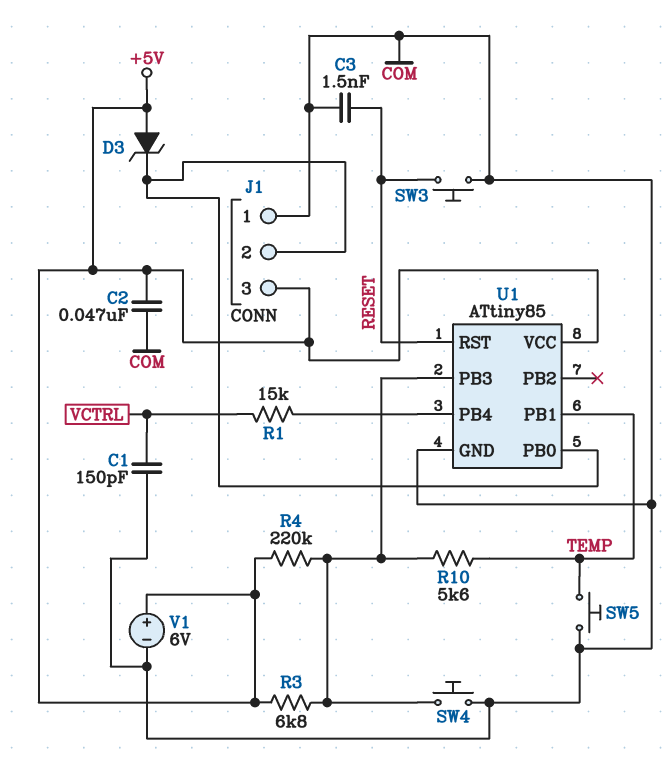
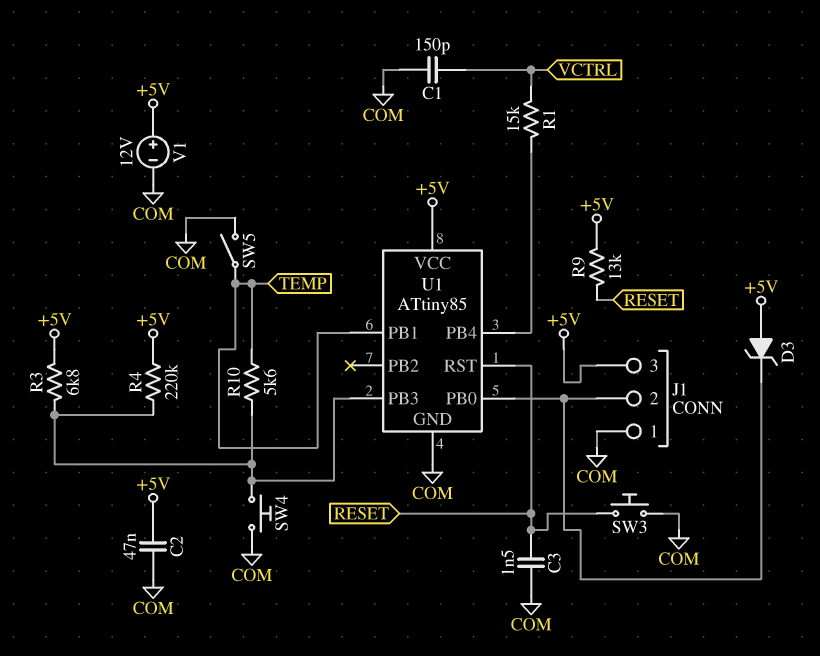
R9: none -> 13k (+5V, RESET)
SW5: button (COM, TEMP) -> switch (COM, TEMP)
V1: 6V (plus +5V, minus COM) -> 12V (plus +5V, minus COM)

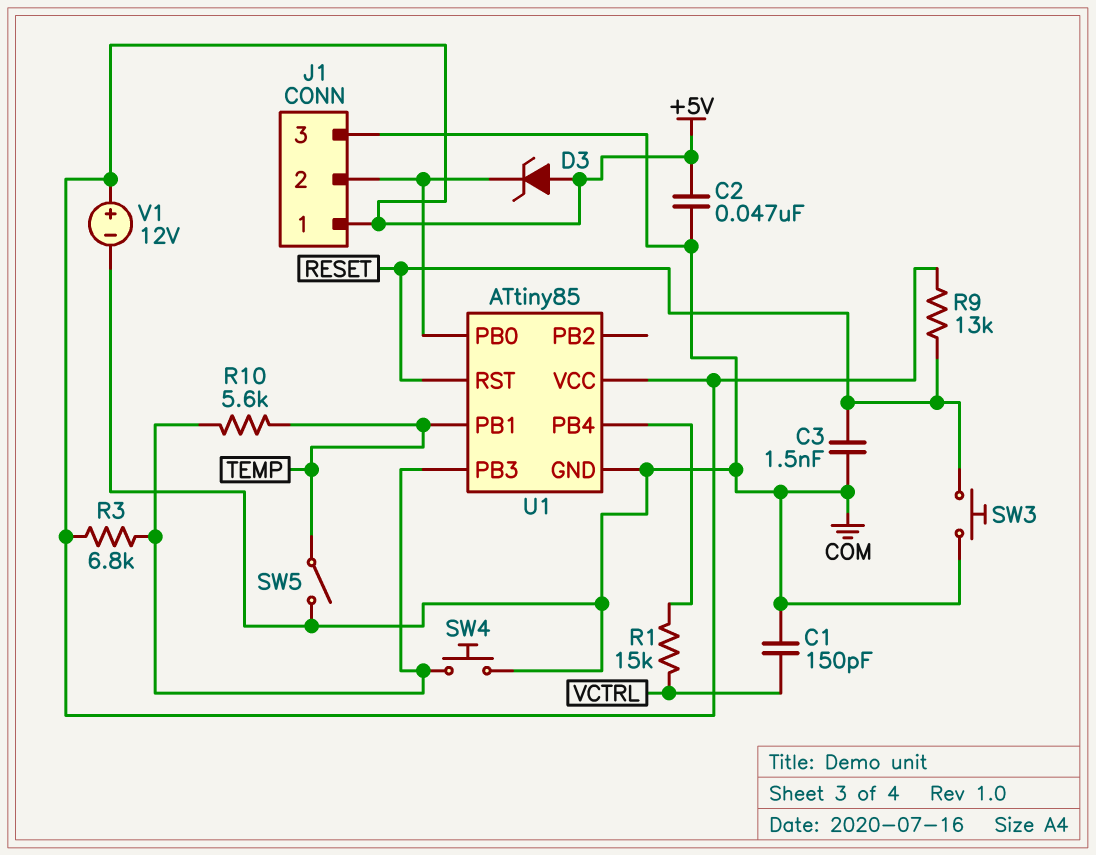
J1 pin 1: COM -> +5V
J1 pin 3: +5V -> COM
R4: 220k (+5V, U1/PB3) -> none

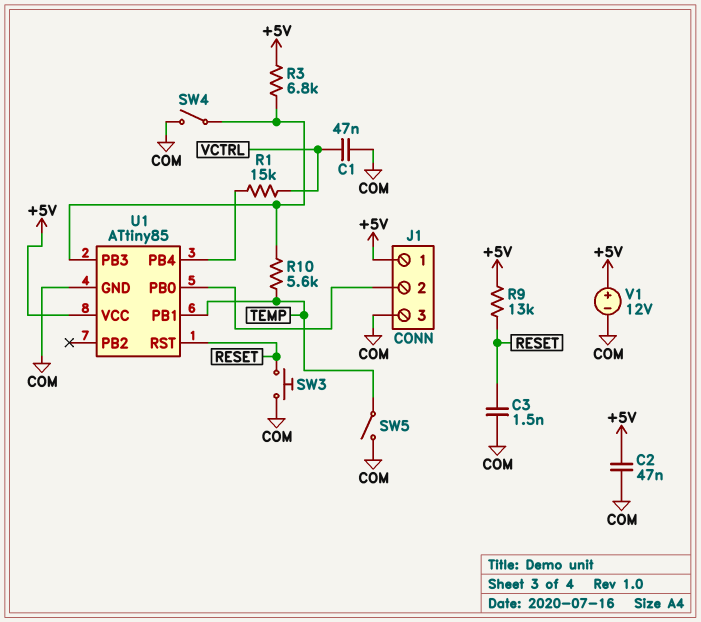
C1: 150pF (COM, VCTRL) -> 47nF (COM, VCTRL)
D3: zener (A +5V, K J1/2) -> none
SW4: button (COM, U1/PB3) -> switch (COM, U1/PB3)

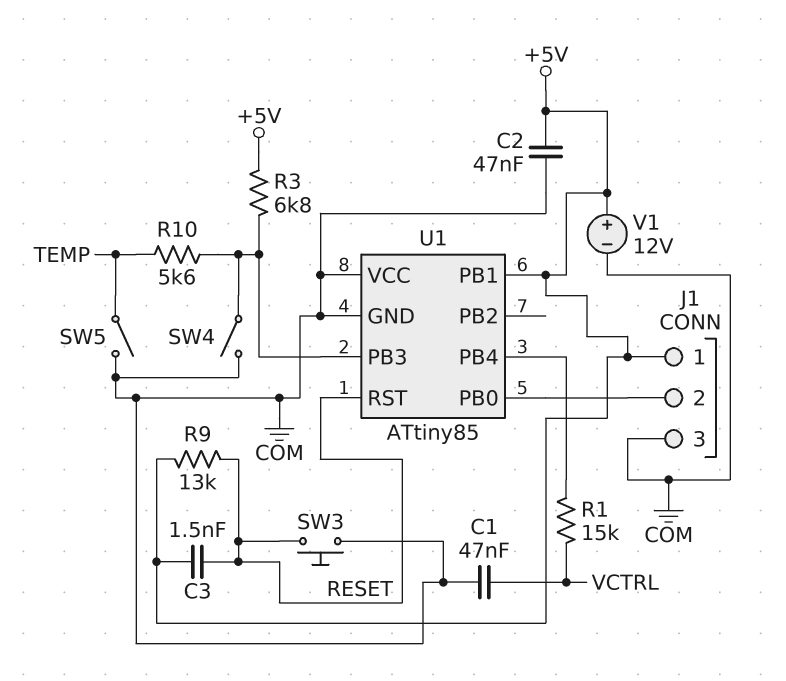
C3: 1.5nF (COM, RESET) -> 1.5nF (+5V, RESET)
U1 pin PB1: TEMP -> +5V
U1 pin VCC: +5V -> COM

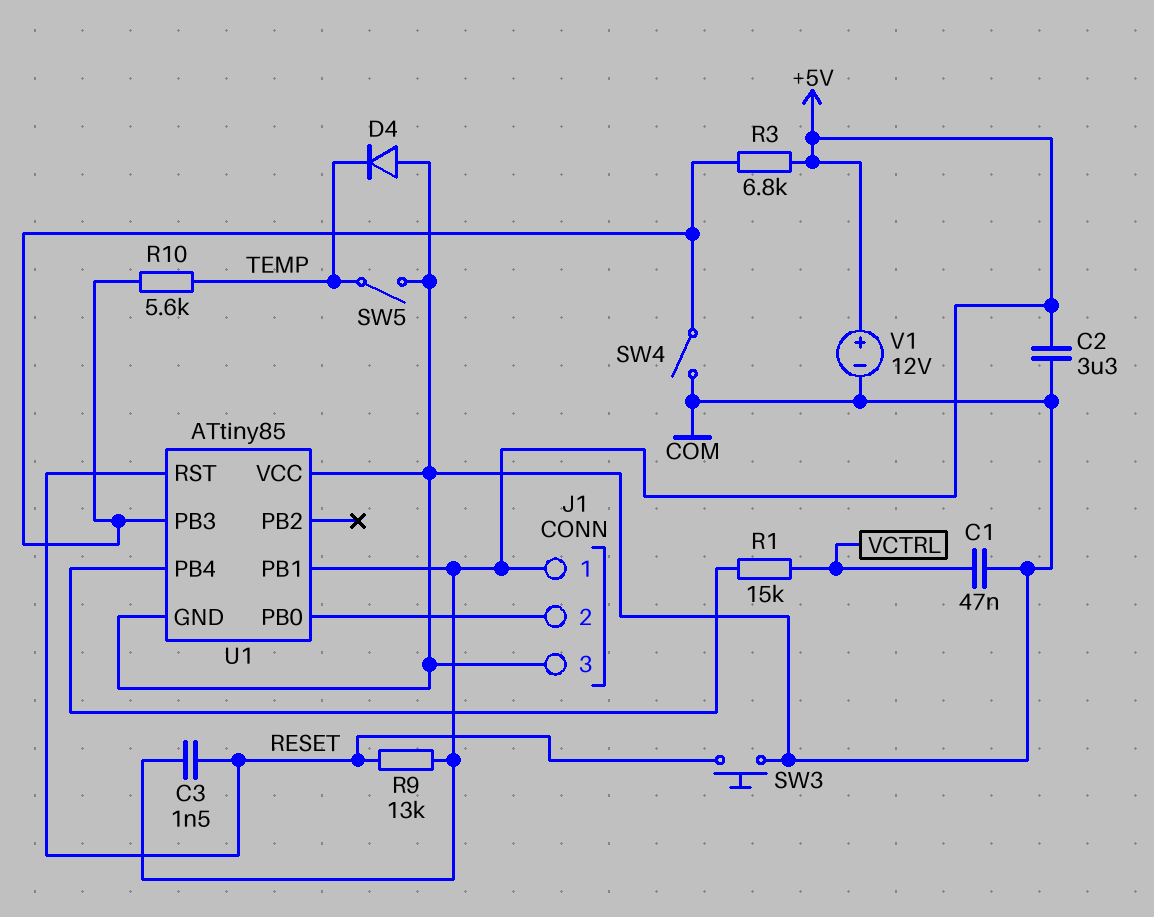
C2: 47nF (+5V, COM) -> 3.3uF (+5V, COM)
D4: none -> diode (A COM, K TEMP)

